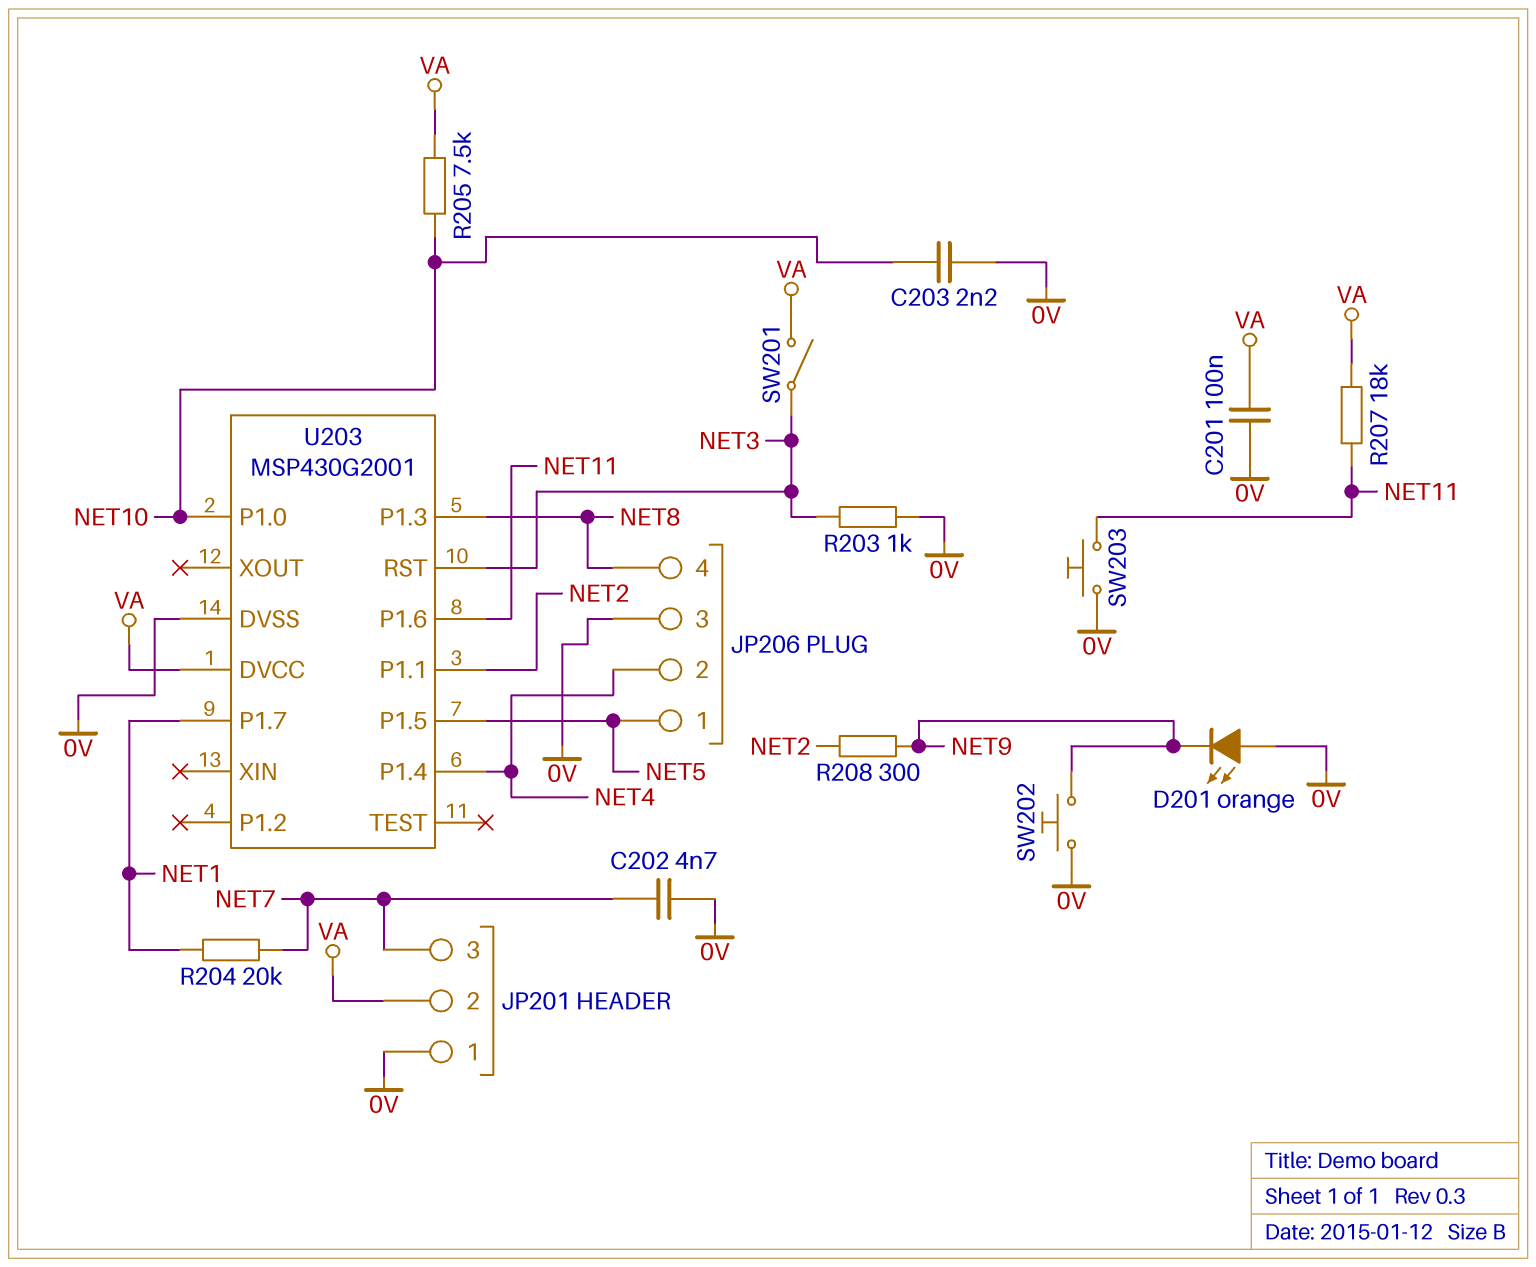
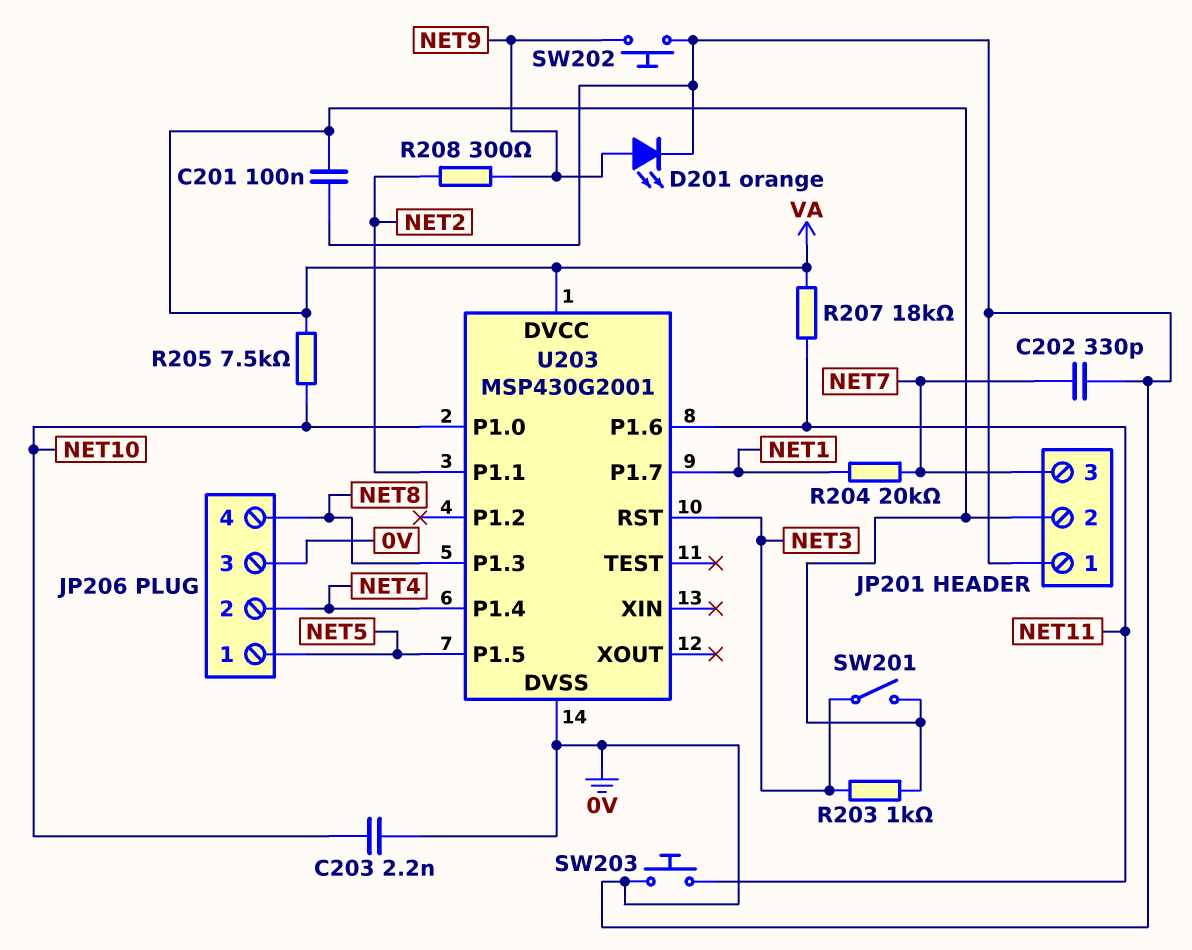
C202: 4.7nF (0V, NET7) -> 330pF (0V, NET7)
D201: LED orange (A 0V, K NET9) -> LED orange (A NET9, K 0V)
R203: 1k (0V, NET3) -> 1k (NET3, VA)

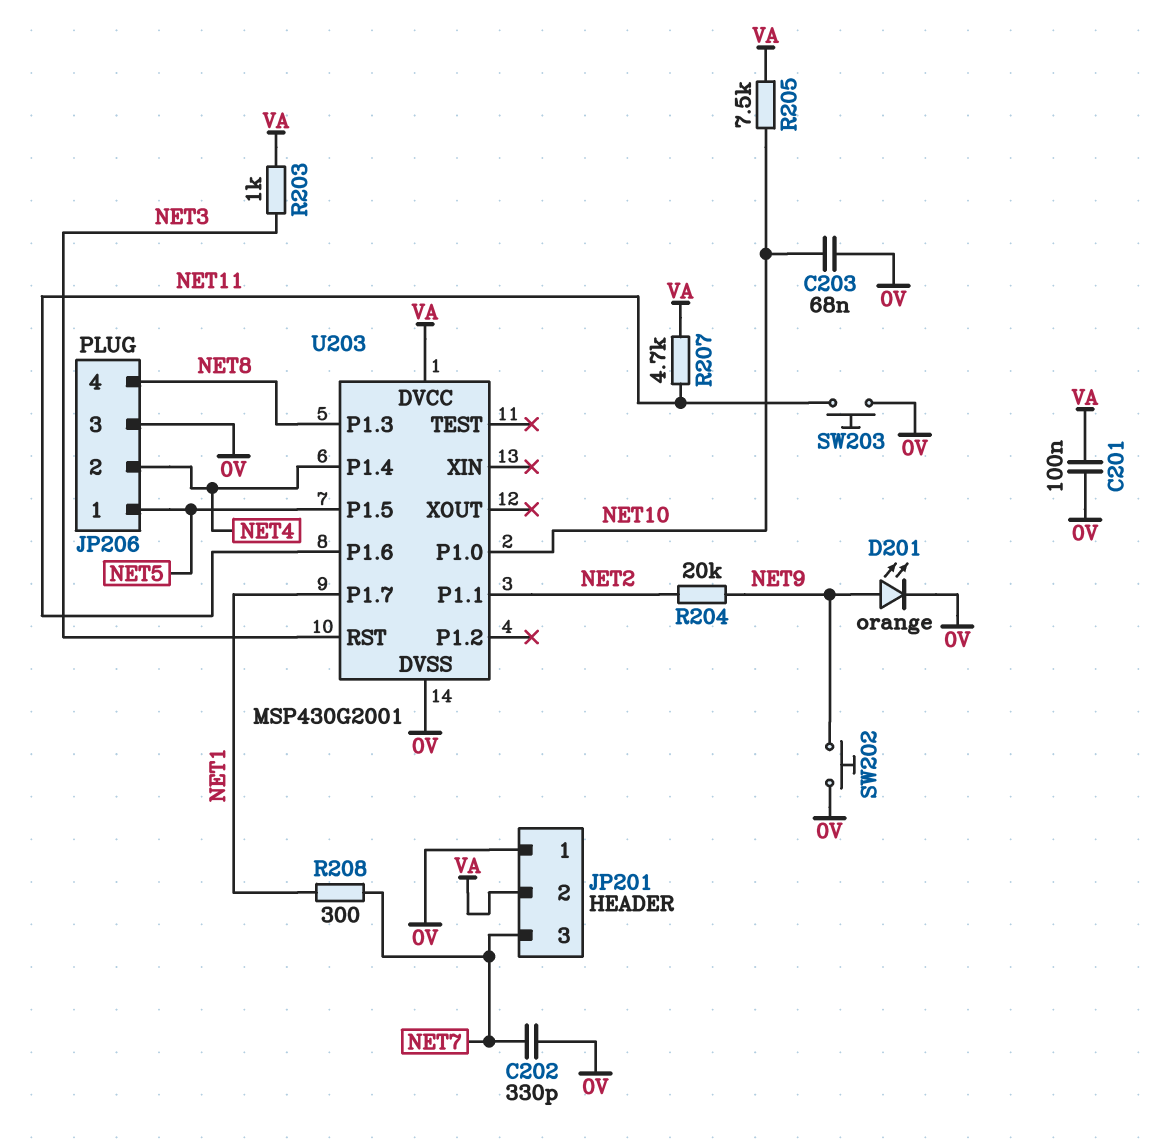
C203: 2.2nF (0V, NET10) -> 68nF (0V, NET10)
R204: 20k (NET1, NET7) -> 20k (NET2, NET9)
R207: 18k (NET11, VA) -> 4.7k (NET11, VA)
R208: 300 (NET2, NET9) -> 300 (NET1, NET7)
SW201: switch (NET3, VA) -> none

